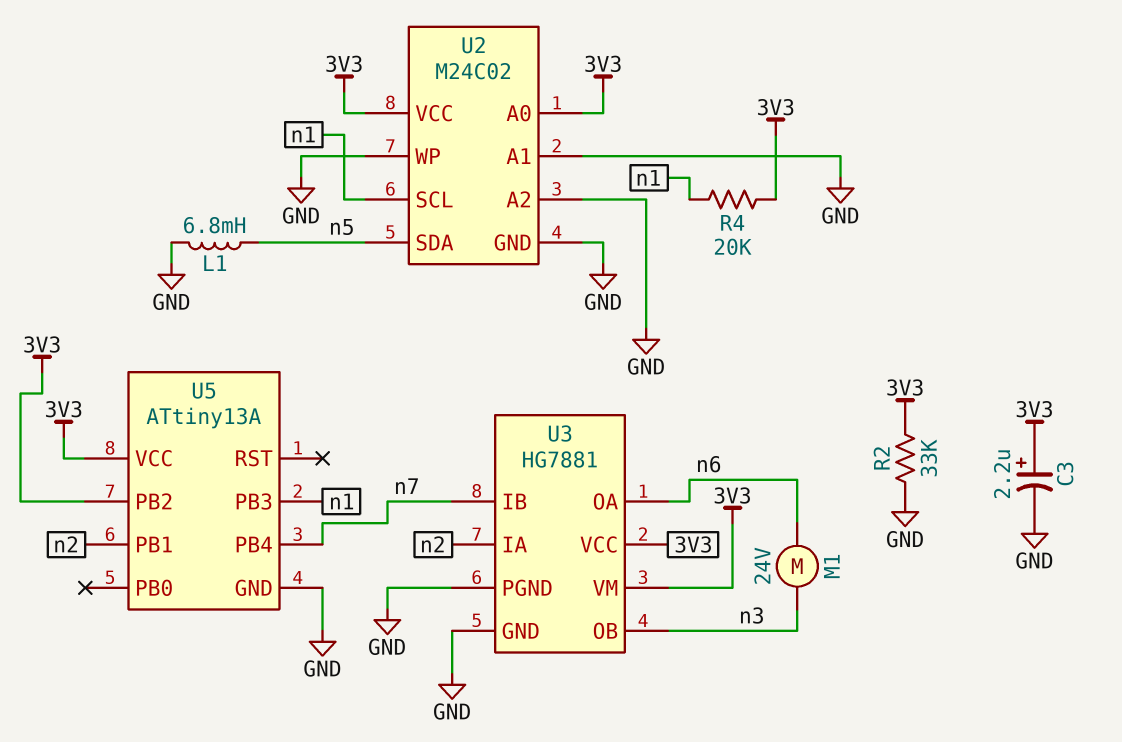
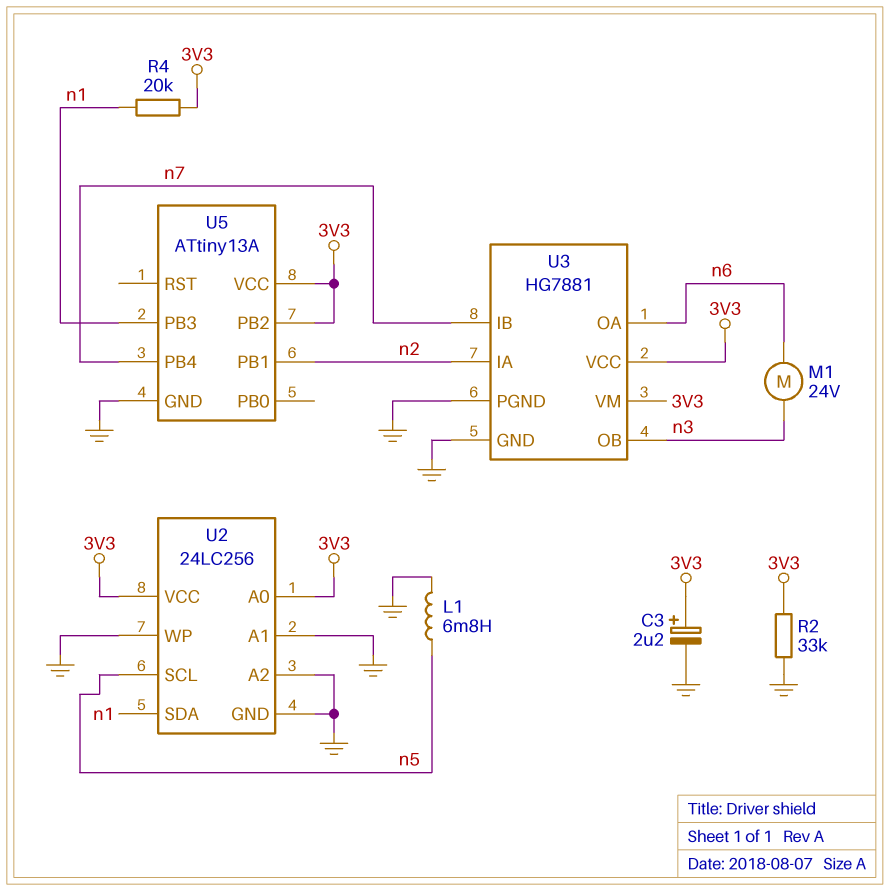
U2: M24C02 -> 24LC256
U2 pin SCL: n1 -> n5
U2 pin SDA: n5 -> n1

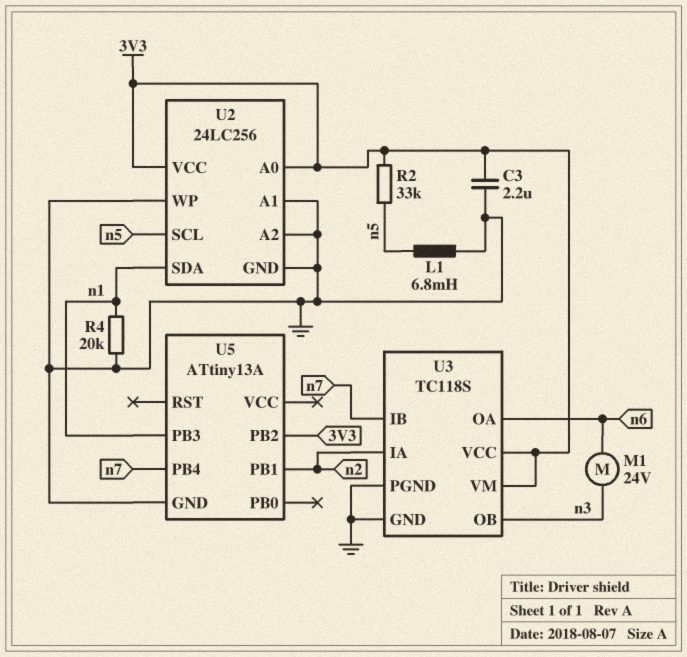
C3: 2.2uF (plus 3V3, minus GND) -> 2.2uF (3V3, GND)
R2: 33k (3V3, GND) -> 33k (3V3, n5)
R4: 20k (3V3, n1) -> 20k (GND, n1)
U3: HG7881 -> TC118S
U5 pin VCC: 3V3 -> none

